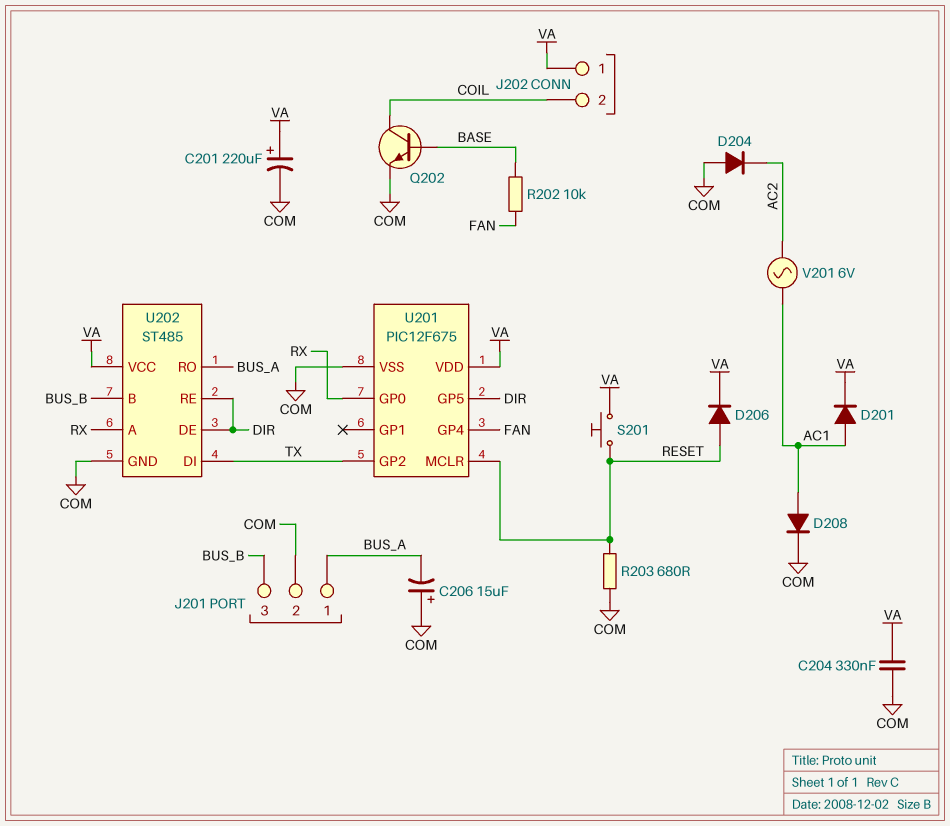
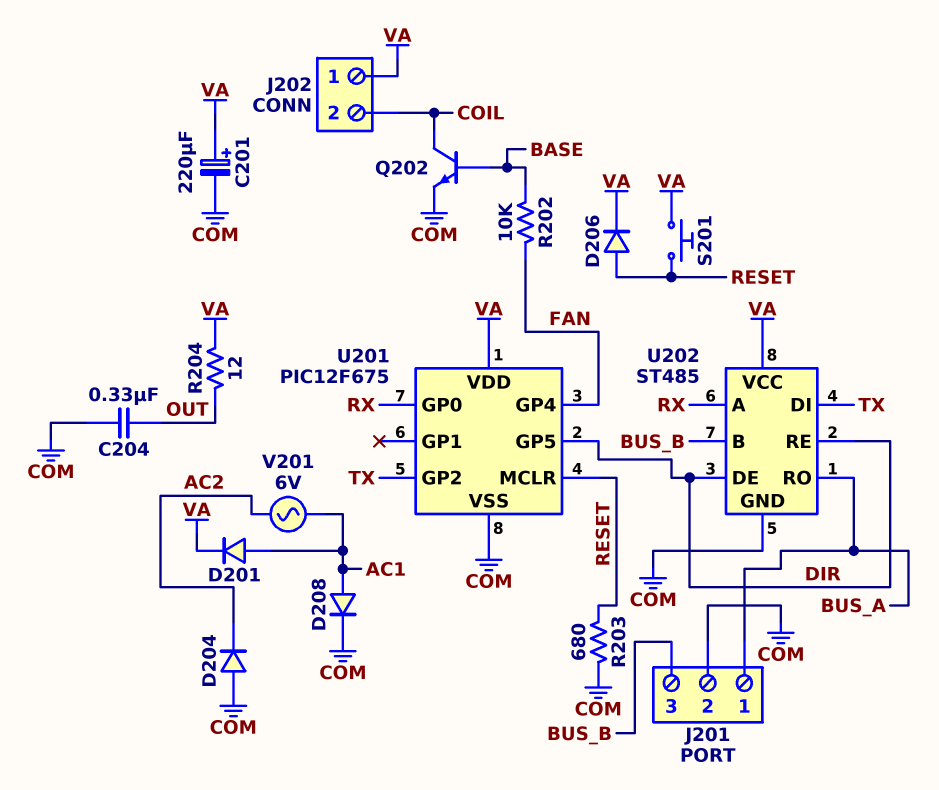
C204: 330nF (COM, VA) -> 330nF (COM, OUT)
C206: 15uF (plus COM, minus BUS_A) -> none
R204: none -> 12 (OUT, VA)

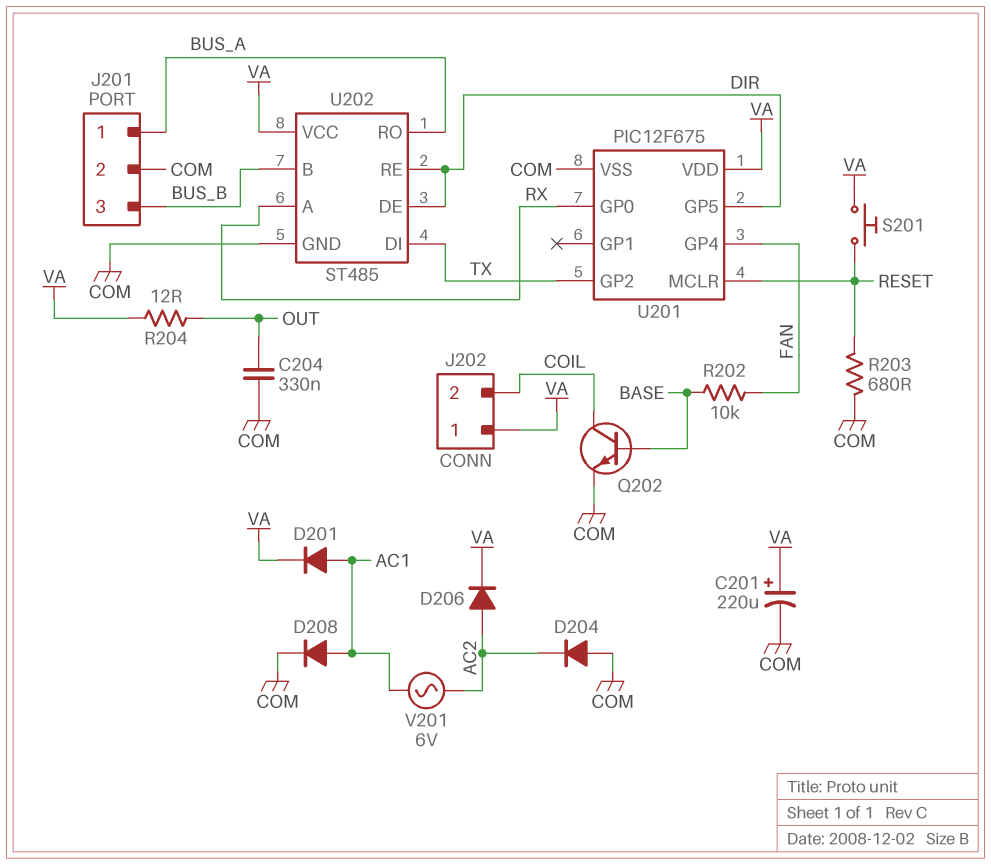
D206: diode (A RESET, K VA) -> diode (A AC2, K VA)

